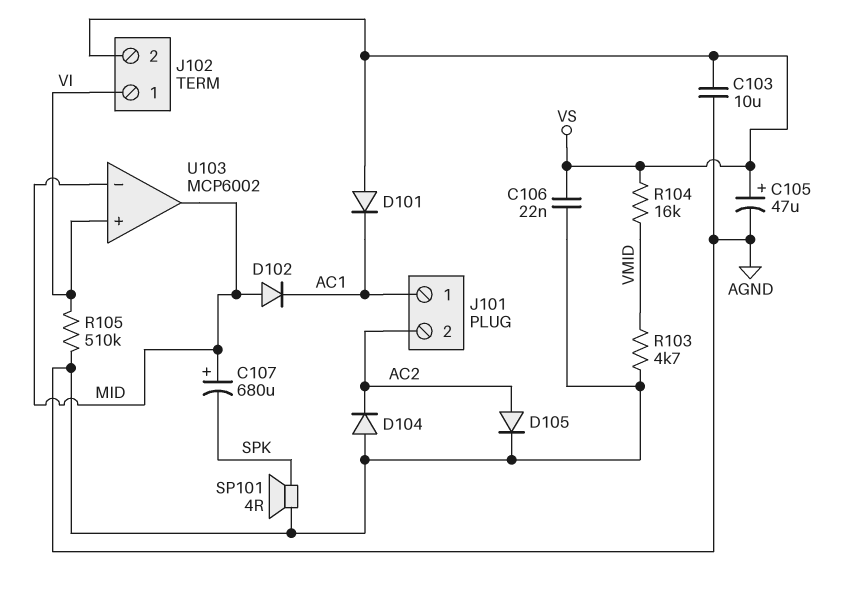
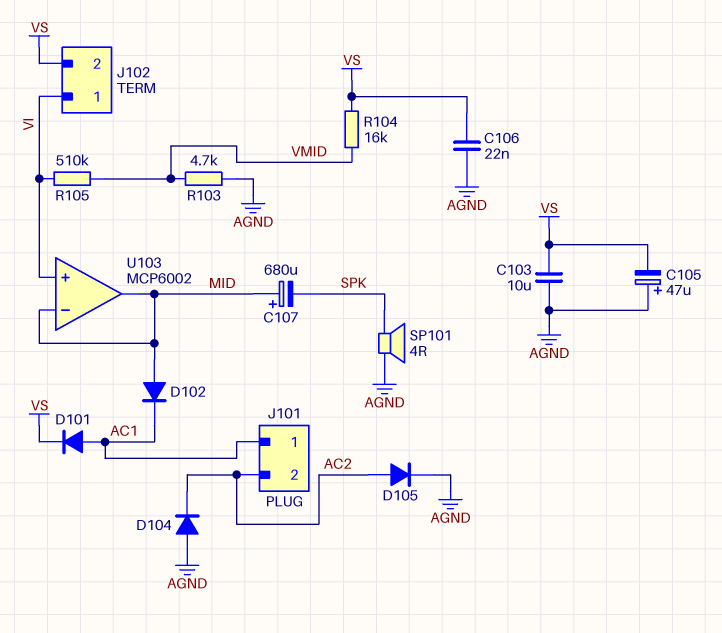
C105: 47uF (plus VS, minus AGND) -> 47uF (plus AGND, minus VS)
D101: diode (A VS, K AC1) -> diode (A AC1, K VS)
R105: 510k (AGND, VI) -> 510k (VI, VMID)

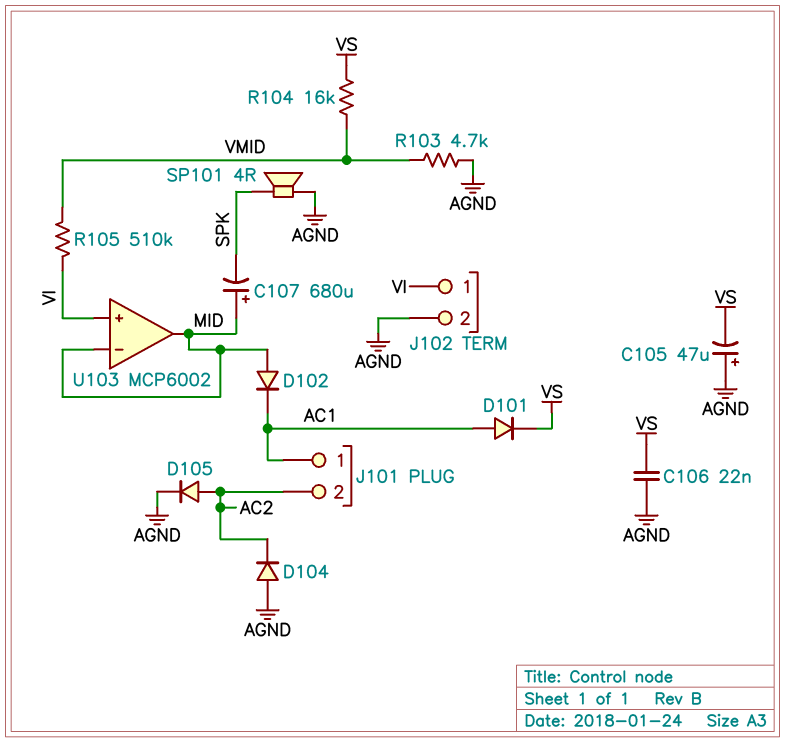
C103: 10uF (AGND, VS) -> none
J102 pin 2: VS -> AGND

